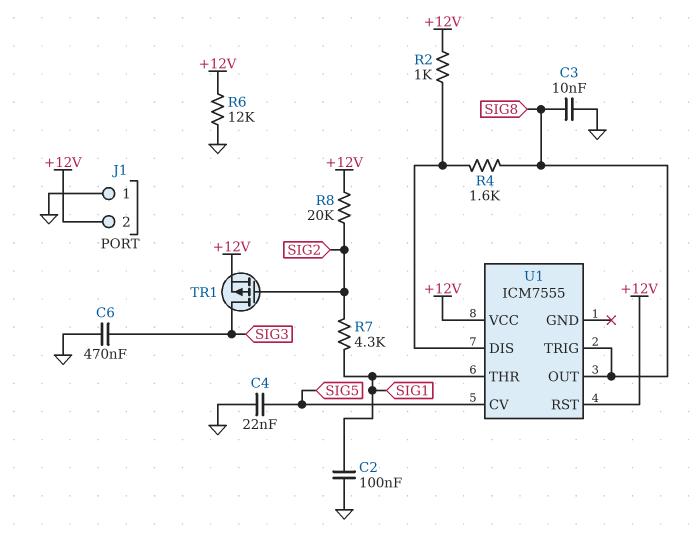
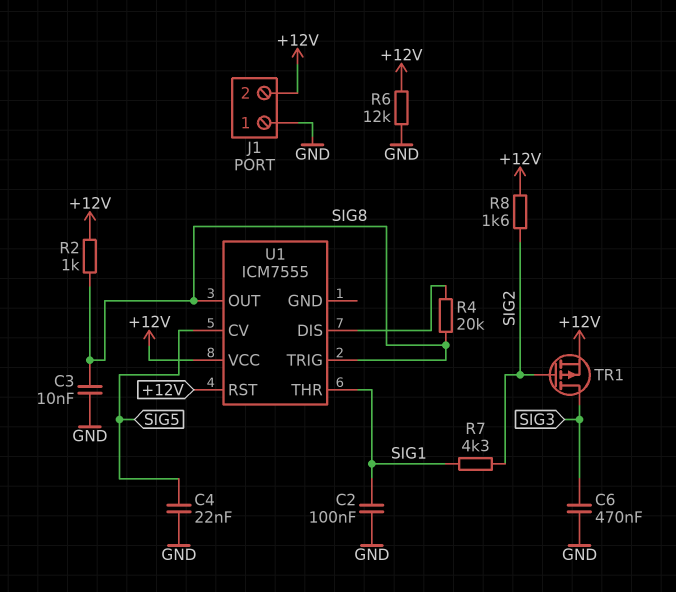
R2: 1k (+12V, U1/DIS) -> 1k (+12V, SIG8)
R4: 1.6k (SIG8, U1/DIS) -> 20k (SIG8, U1/DIS)
R8: 20k (+12V, SIG2) -> 1.6k (+12V, SIG2)

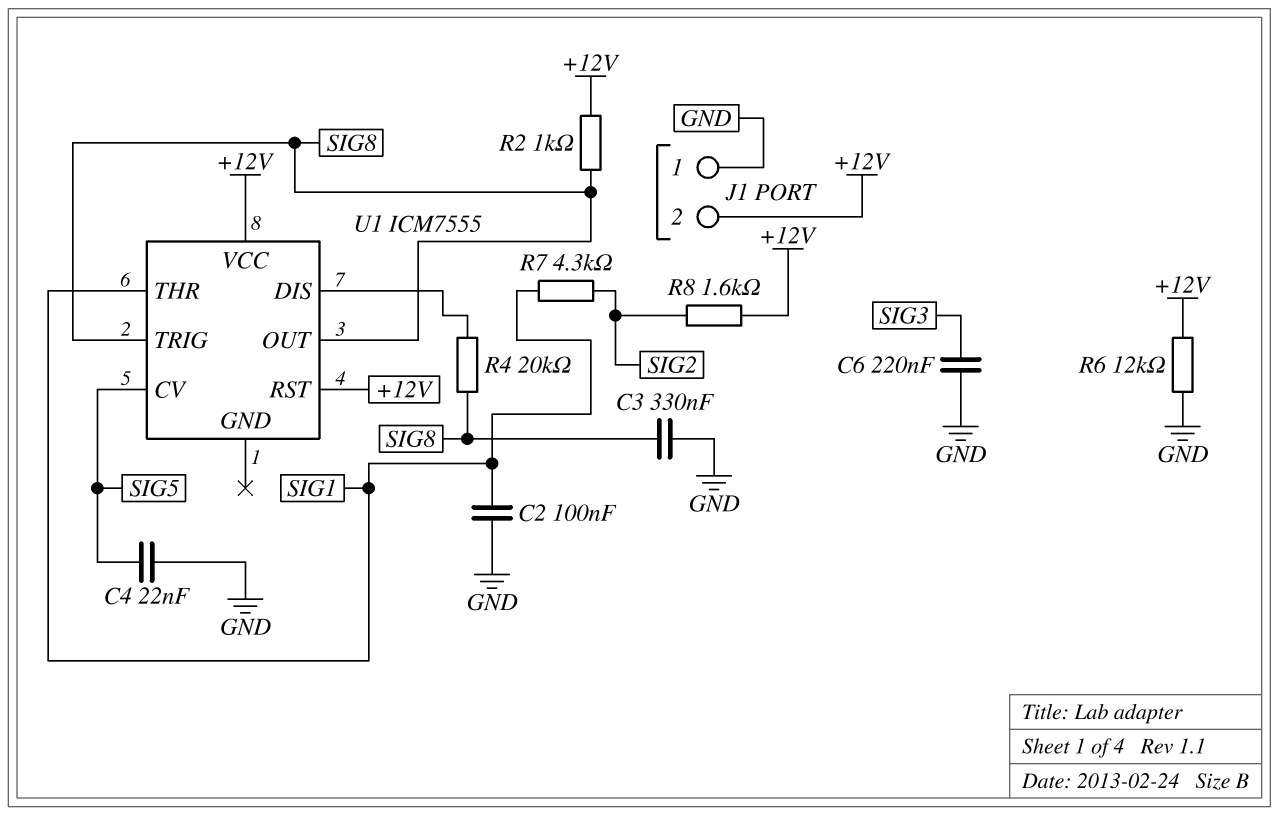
C3: 10nF (GND, SIG8) -> 330nF (GND, SIG8)
C6: 470nF (GND, SIG3) -> 220nF (GND, SIG3)
TR1: PMOS (G SIG2, D SIG3, S +12V) -> none

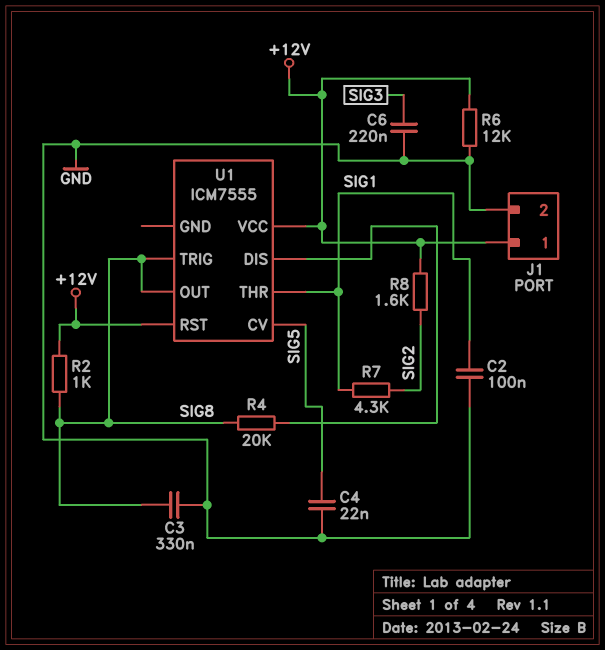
J1 pin 1: GND -> +12V
J1 pin 2: +12V -> GND

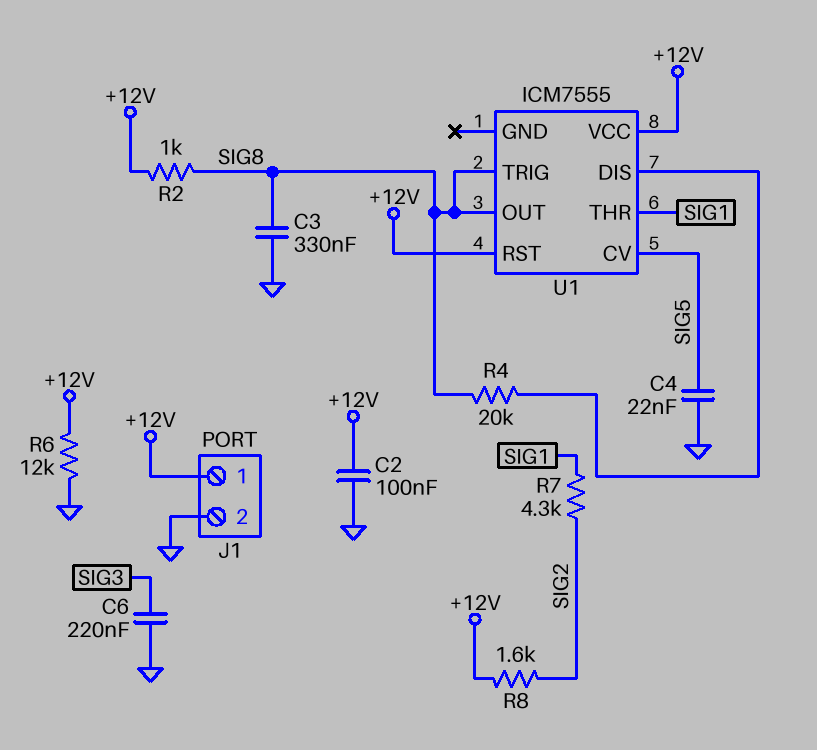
C2: 100nF (GND, SIG1) -> 100nF (+12V, GND)

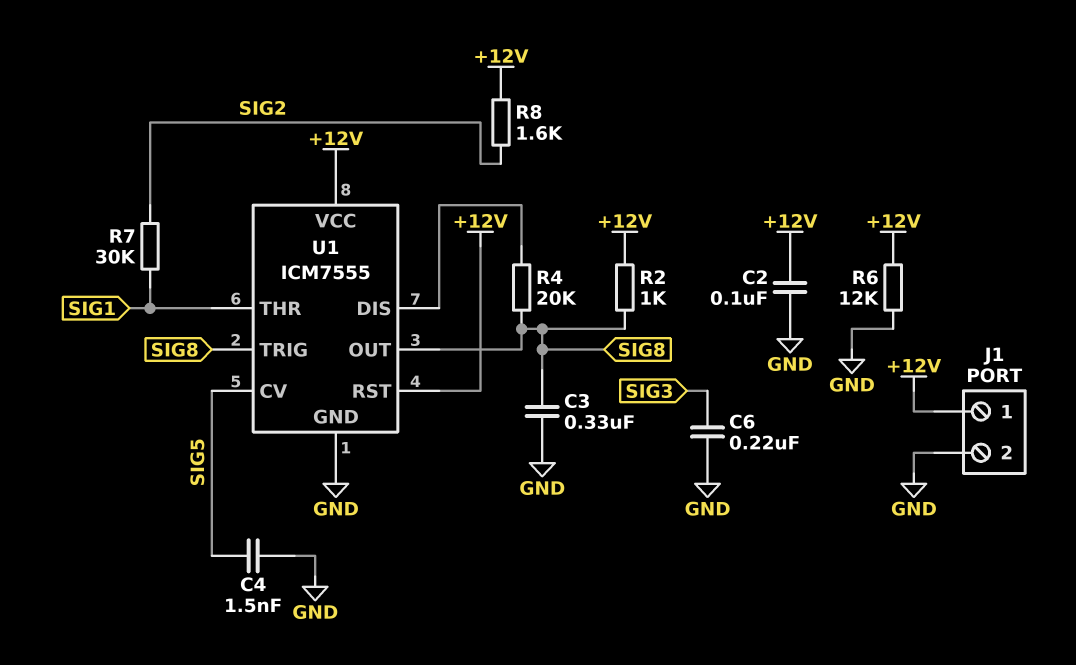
C4: 22nF (GND, SIG5) -> 1.5nF (GND, SIG5)
R7: 4.3k (SIG1, SIG2) -> 30k (SIG1, SIG2)
U1 pin GND: none -> GND

